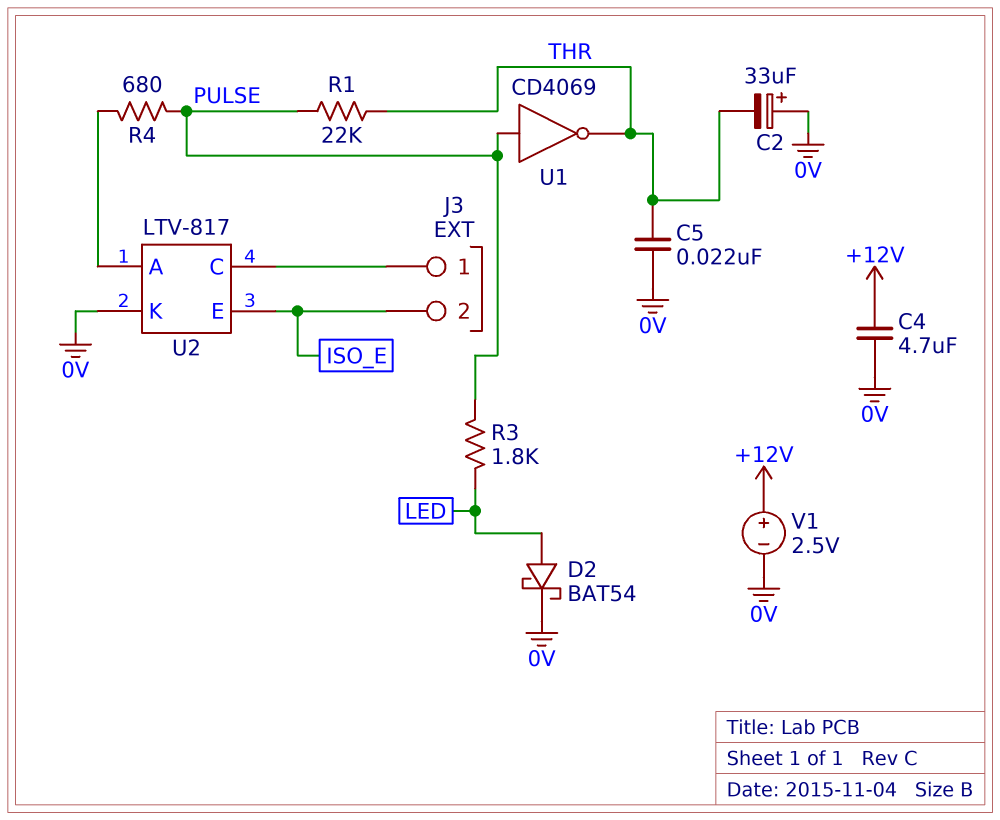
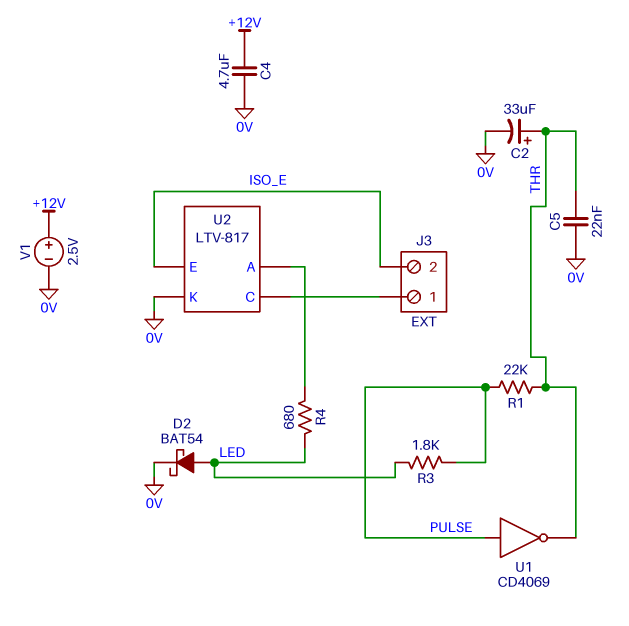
C2: 33uF (plus 0V, minus THR) -> 33uF (plus THR, minus 0V)
R4: 680 (PULSE, U2/A) -> 680 (LED, U2/A)

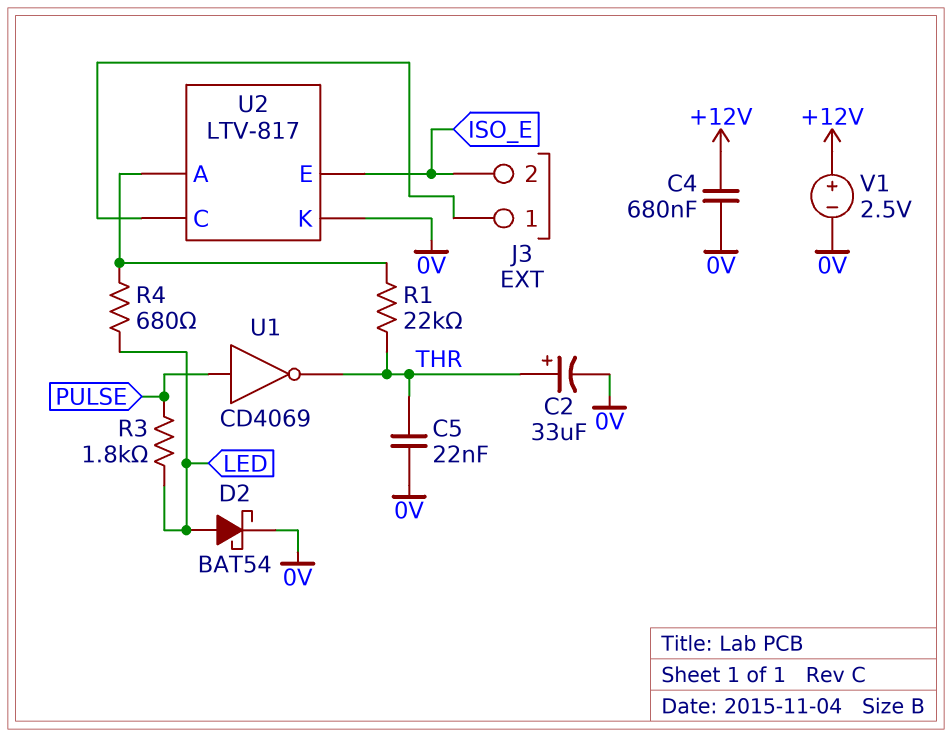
C4: 4.7uF (+12V, 0V) -> 680nF (+12V, 0V)
R1: 22k (PULSE, THR) -> 22k (THR, U2/A)

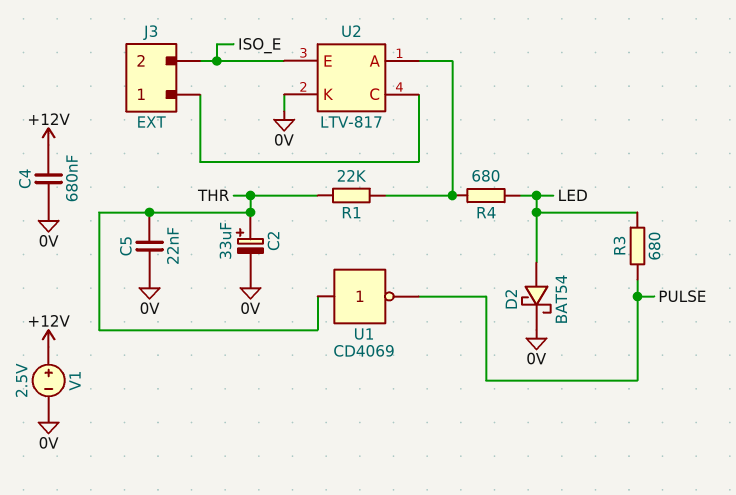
R3: 1.8k (LED, PULSE) -> 680 (LED, PULSE)
U1: NOT CD4069 (in PULSE, out THR) -> NOT CD4069 (in THR, out PULSE)

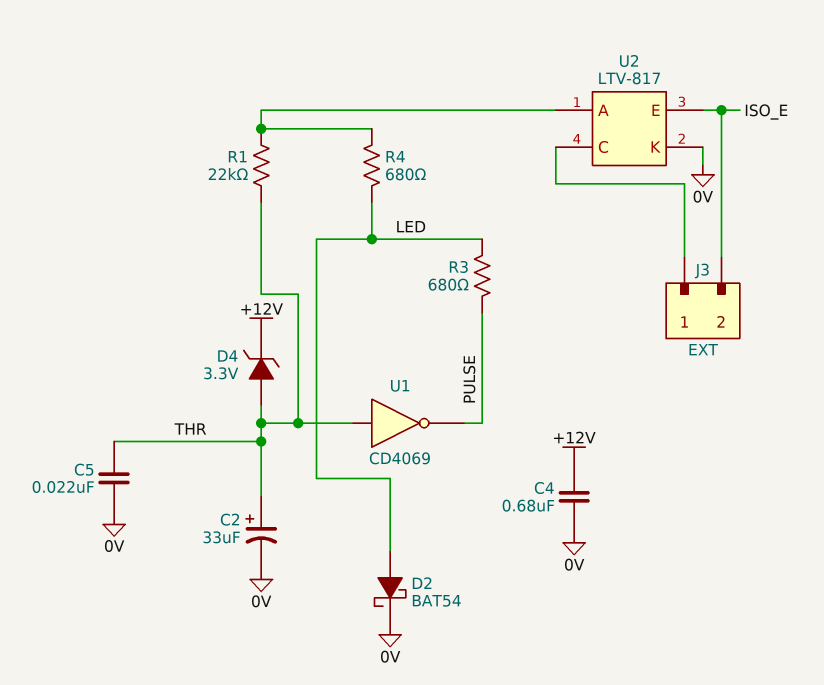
D4: none -> zener 3.3V (A THR, K +12V)
V1: 2.5V (plus +12V, minus 0V) -> none

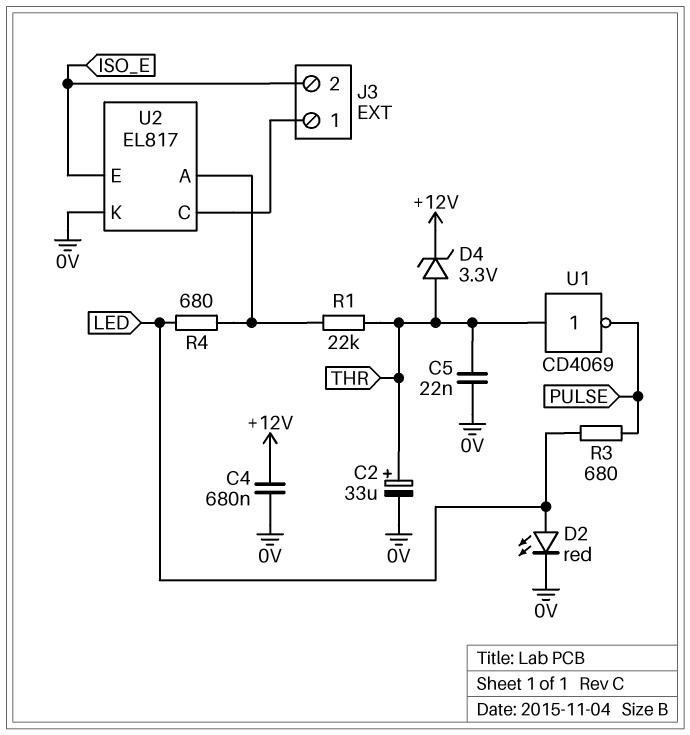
D2: schottky BAT54 (A LED, K 0V) -> LED red (A LED, K 0V)
U2: LTV-817 -> EL817

